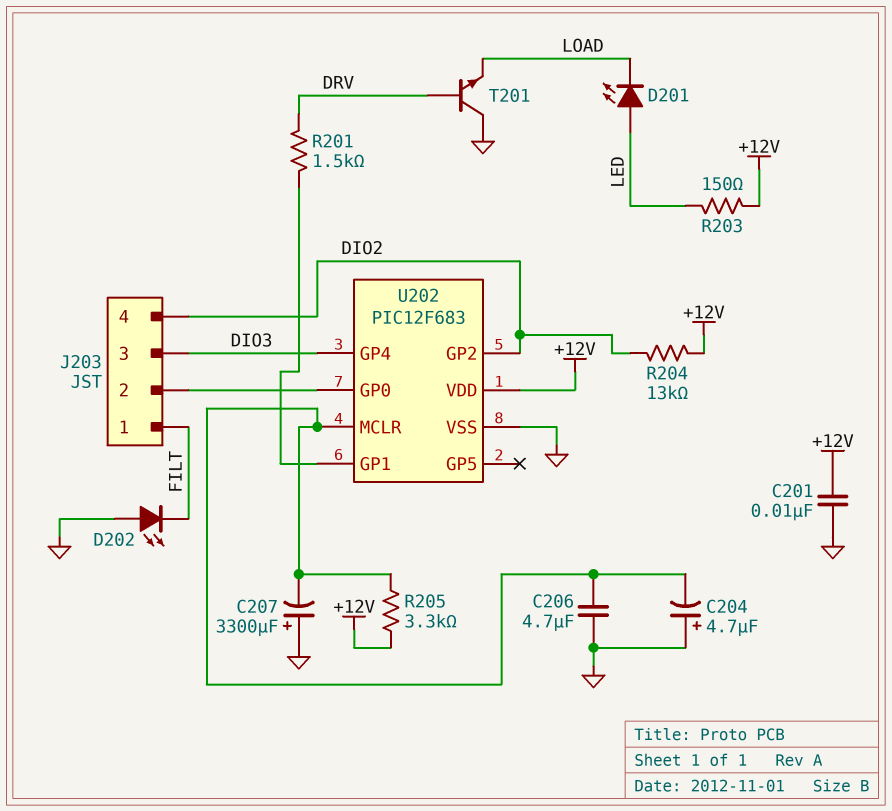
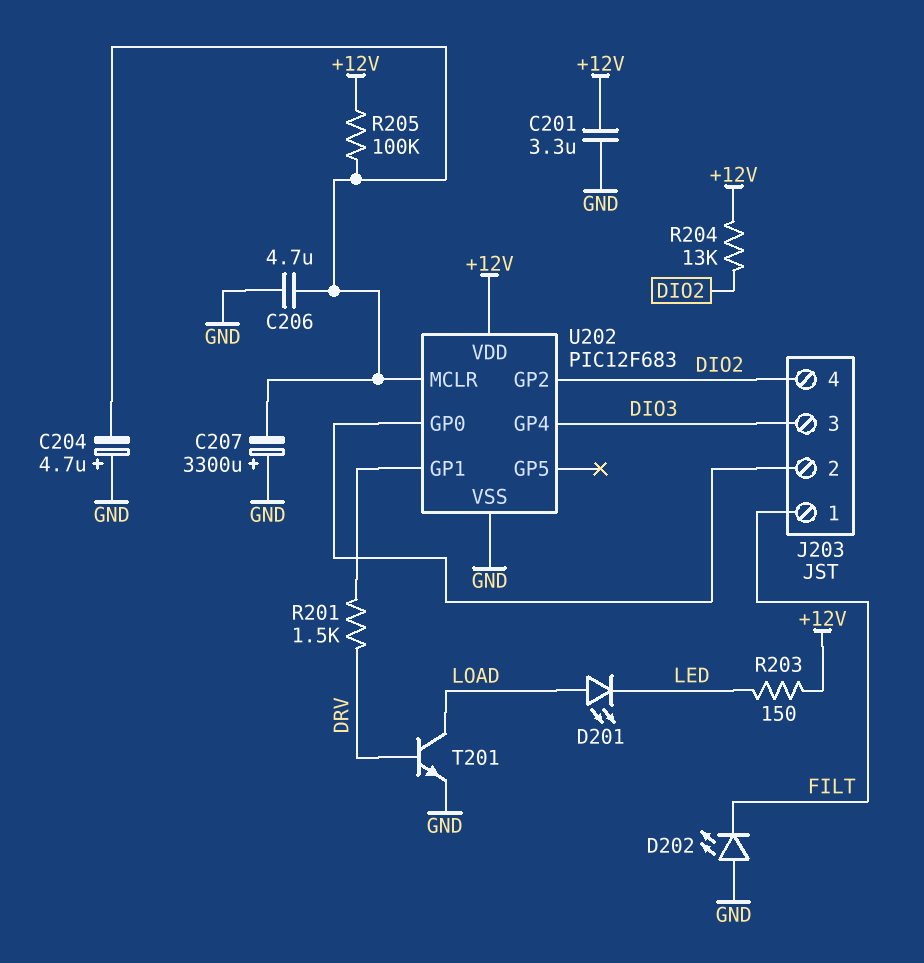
C201: 10nF (+12V, GND) -> 3.3uF (+12V, GND)
D201: LED (A LED, K LOAD) -> LED (A LOAD, K LED)
R205: 3.3k (+12V, U202/MCLR) -> 100k (+12V, U202/MCLR)
T201: NPN (B DRV, C GND, E LOAD) -> NPN (B DRV, C LOAD, E GND)

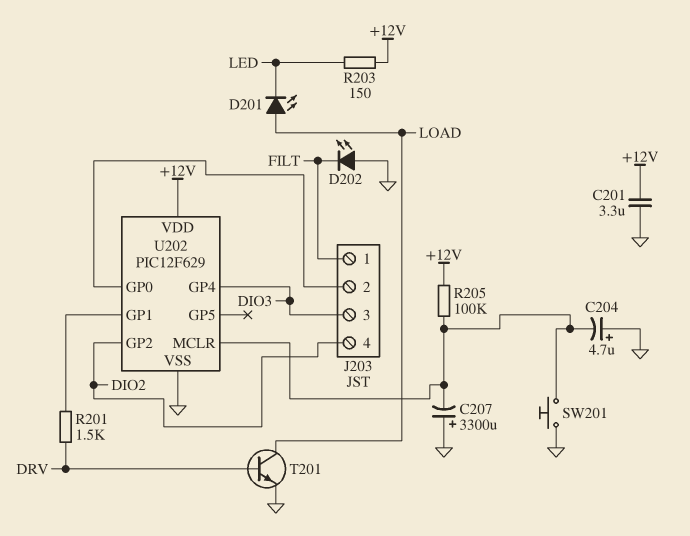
C206: 4.7uF (GND, U202/MCLR) -> none
R204: 13k (+12V, DIO2) -> none
SW201: none -> button (GND, U202/MCLR)
U202: PIC12F683 -> PIC12F629

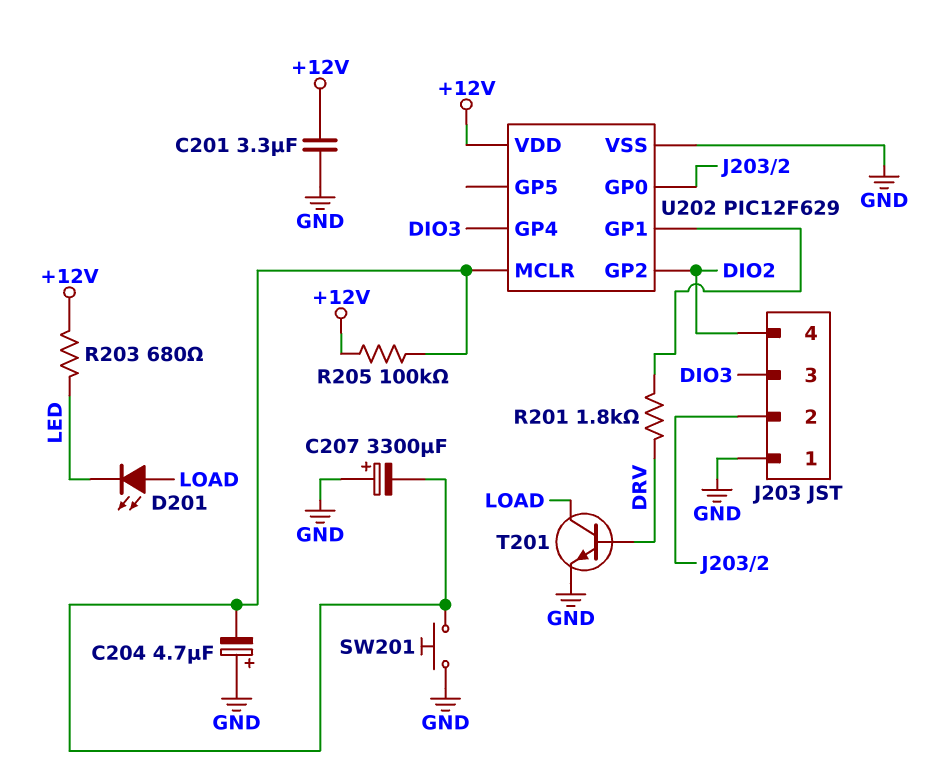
D202: LED (A GND, K FILT) -> none
J203 pin 1: FILT -> GND
R201: 1.5k (DRV, U202/GP1) -> 1.8k (DRV, U202/GP1)
R203: 150 (+12V, LED) -> 680 (+12V, LED)

